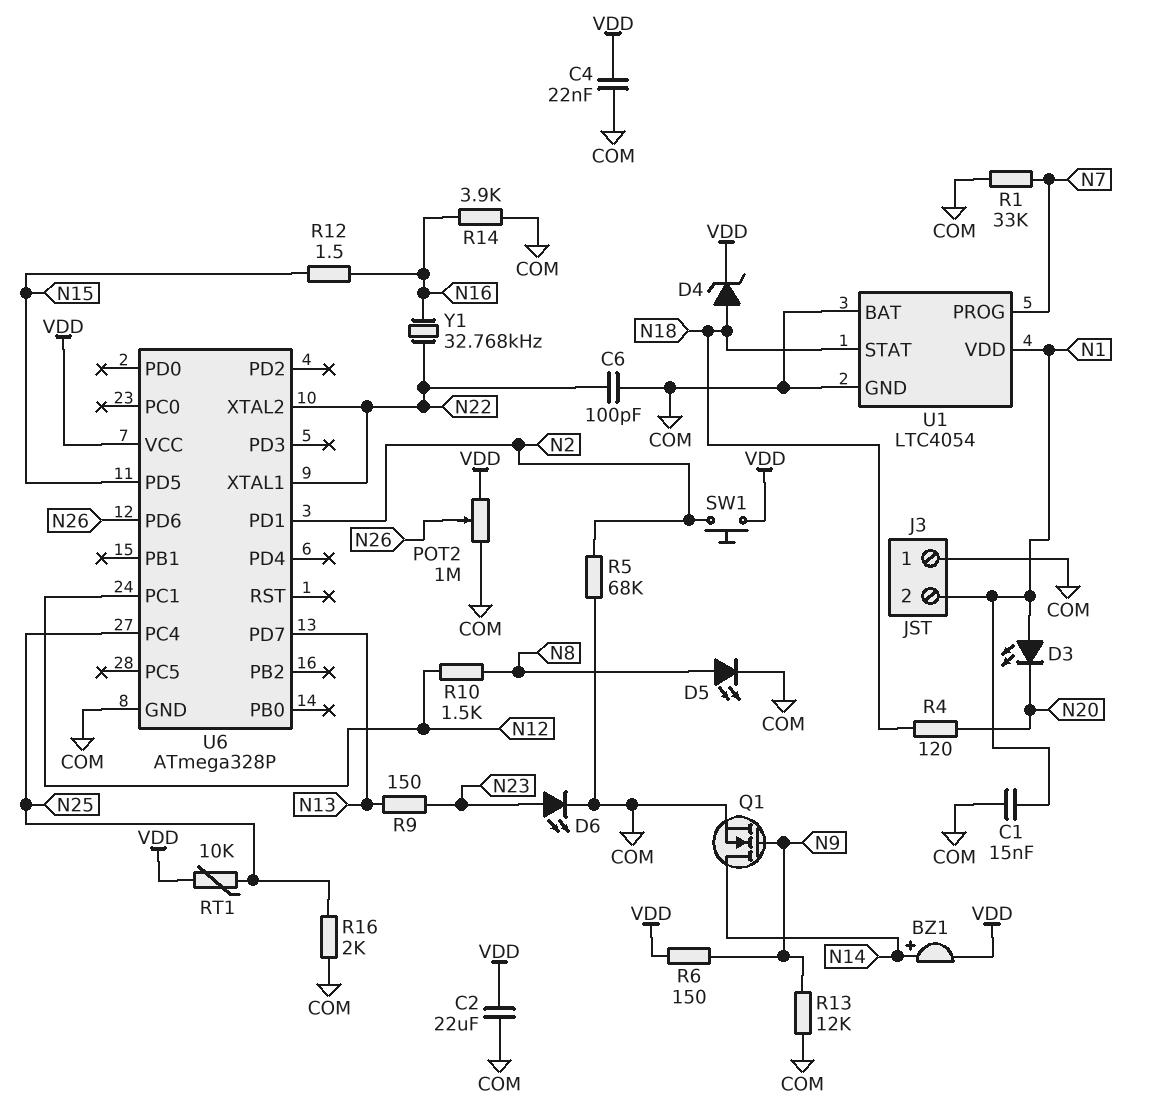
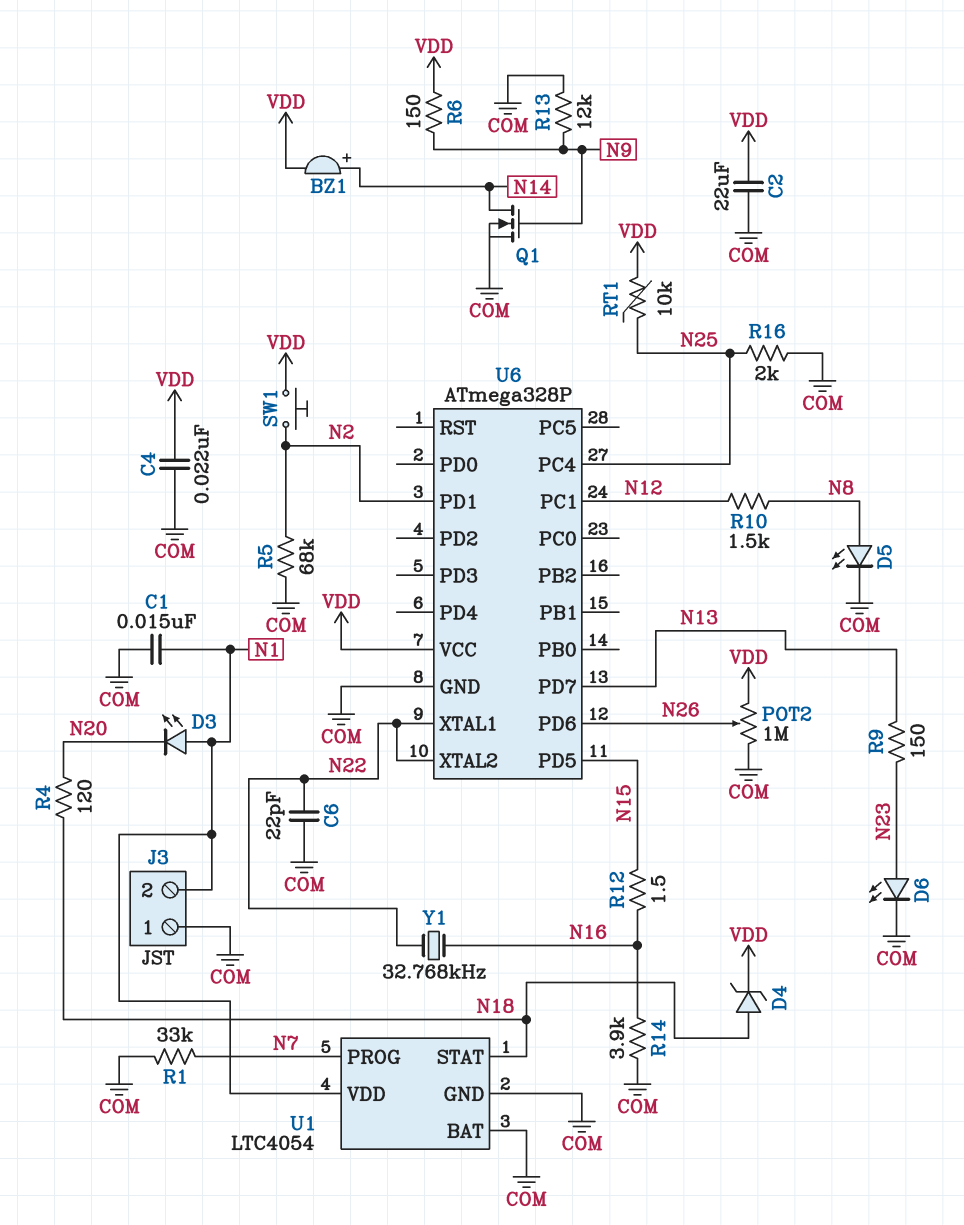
C6: 100pF (COM, N22) -> 22pF (COM, N22)

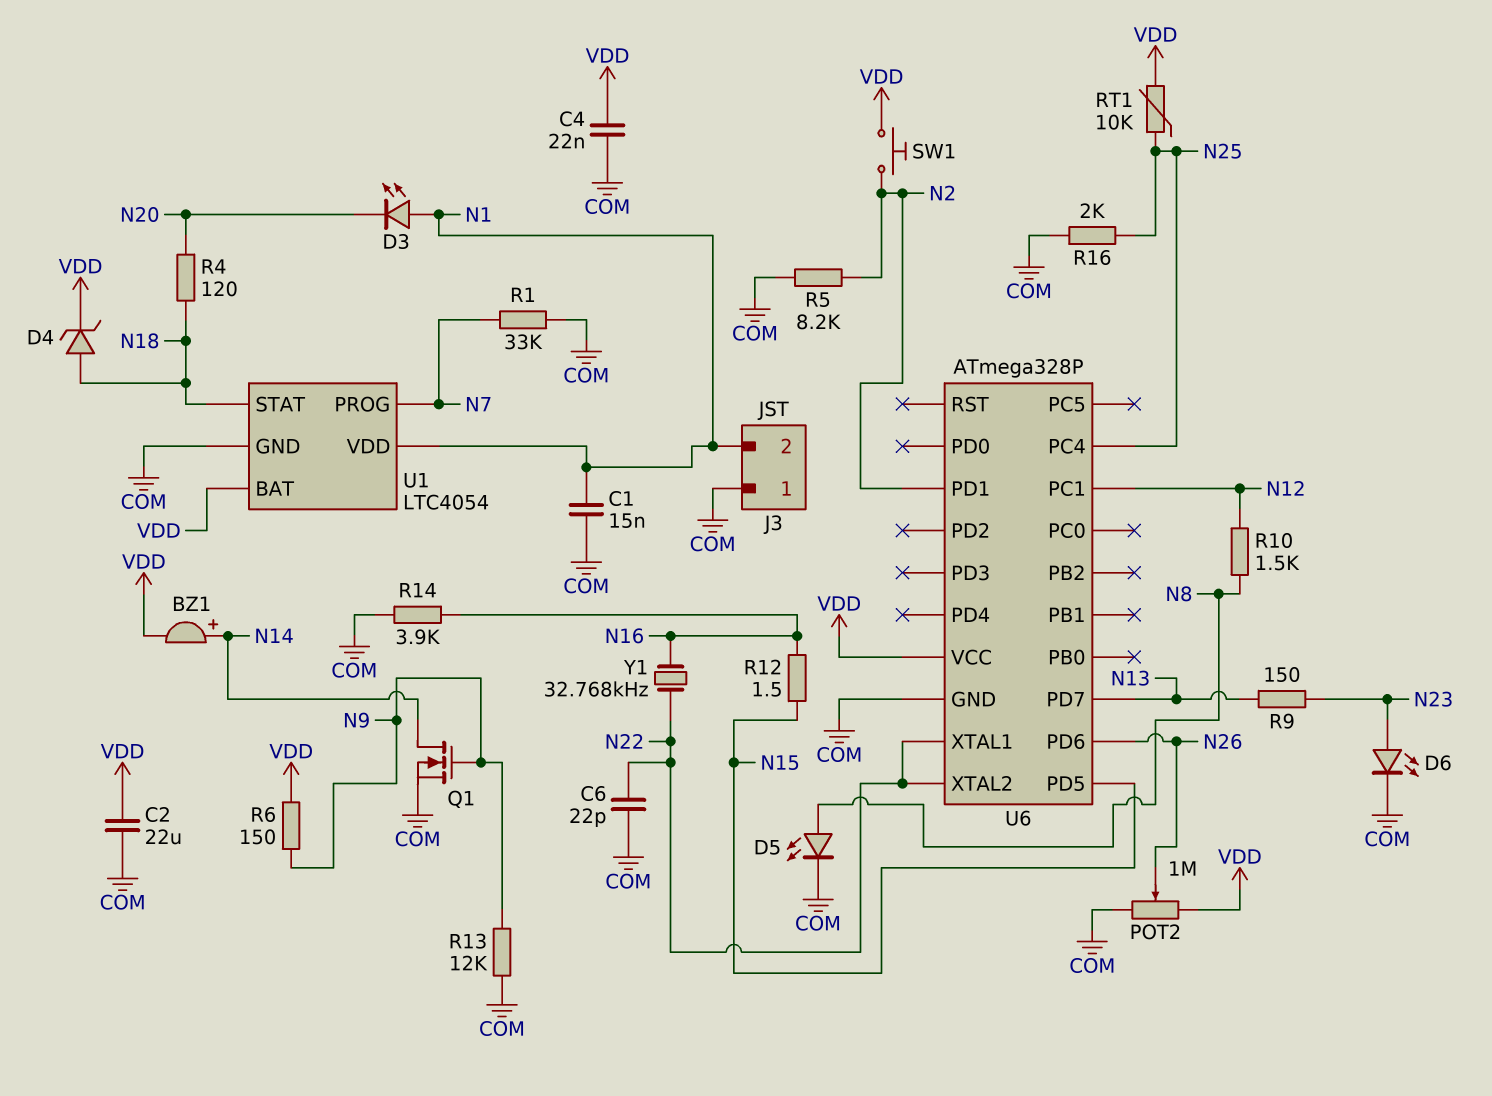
R5: 68k (COM, N2) -> 8.2k (COM, N2)
U1 pin BAT: COM -> VDD

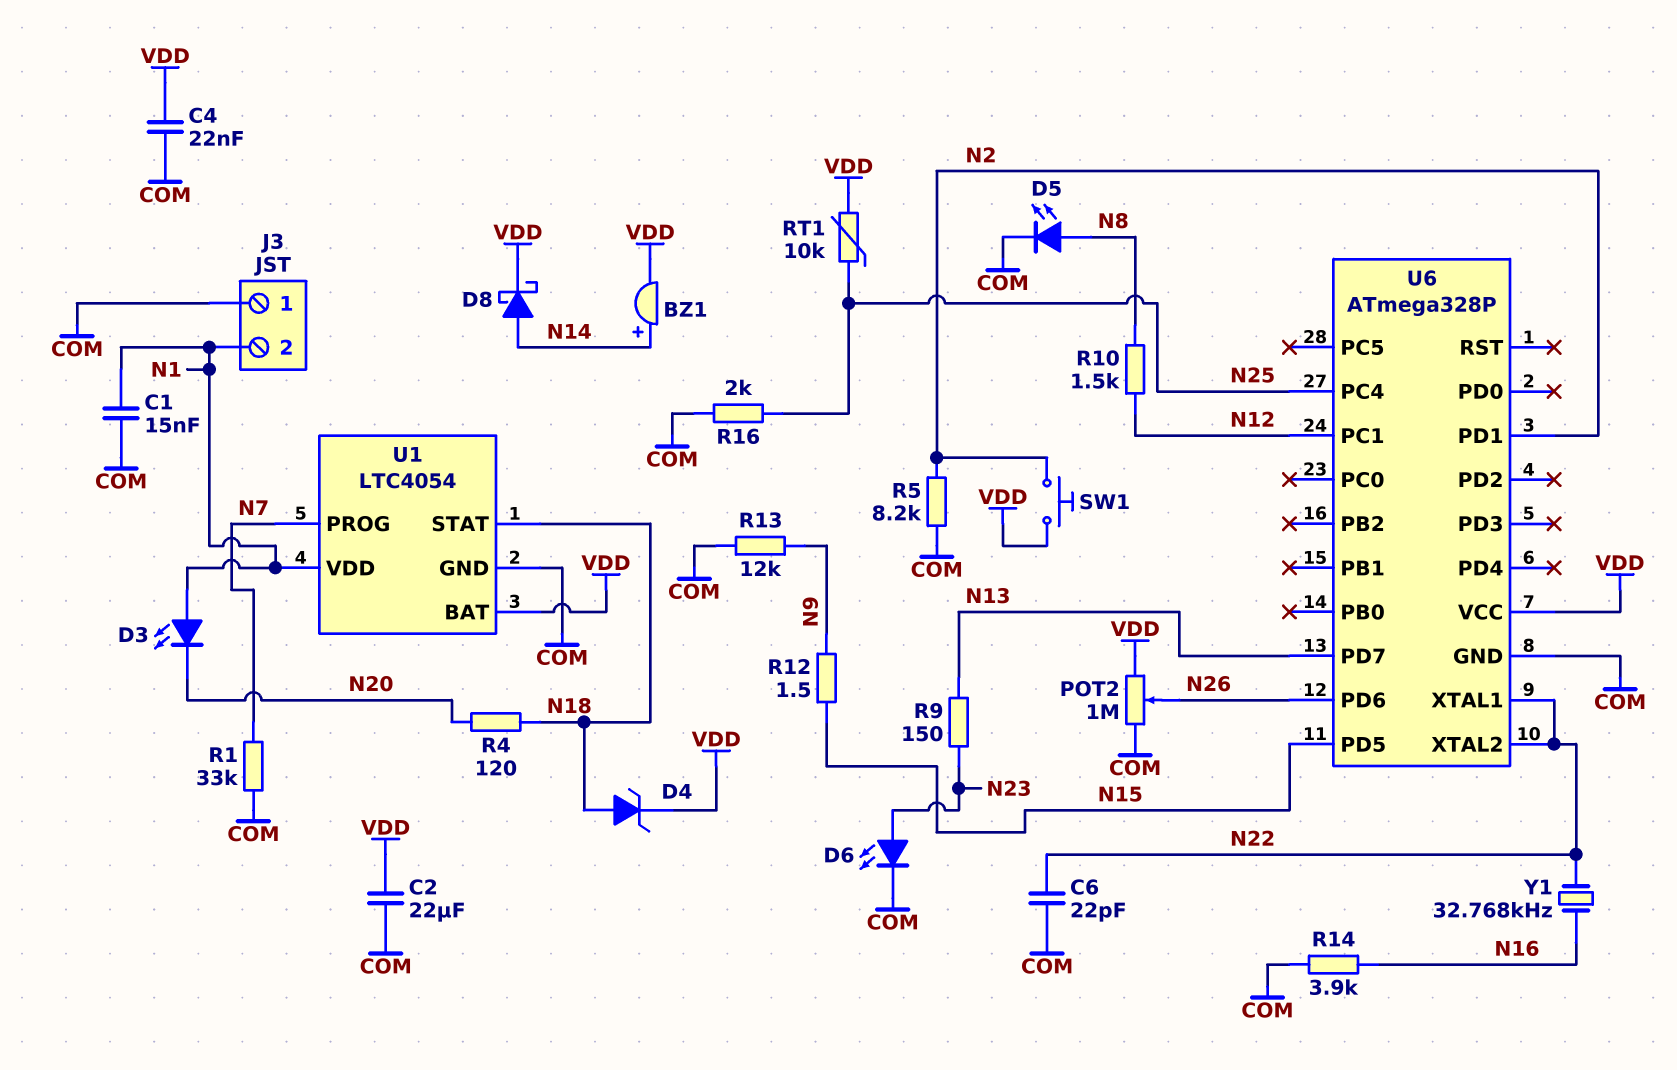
D8: none -> schottky (A N14, K VDD)
Q1: NMOS (G N9, D N14, S COM) -> none
R6: 150 (N9, VDD) -> none
R12: 1.5 (N15, N16) -> 1.5 (N9, N15)

